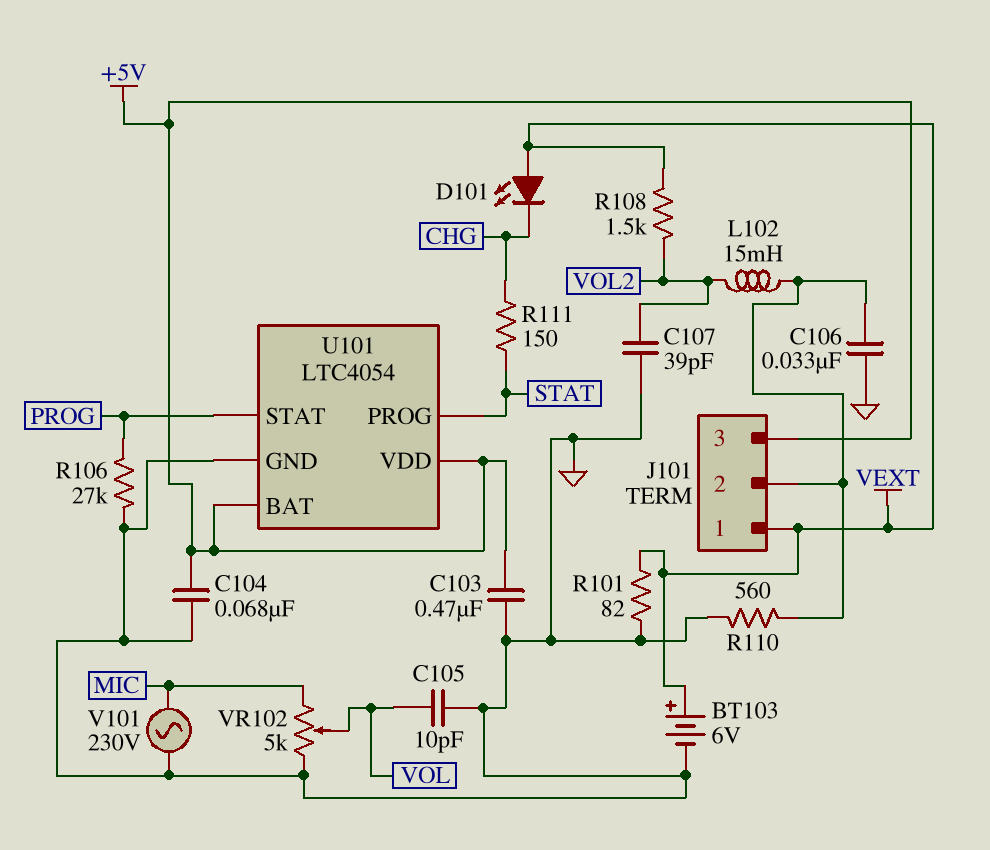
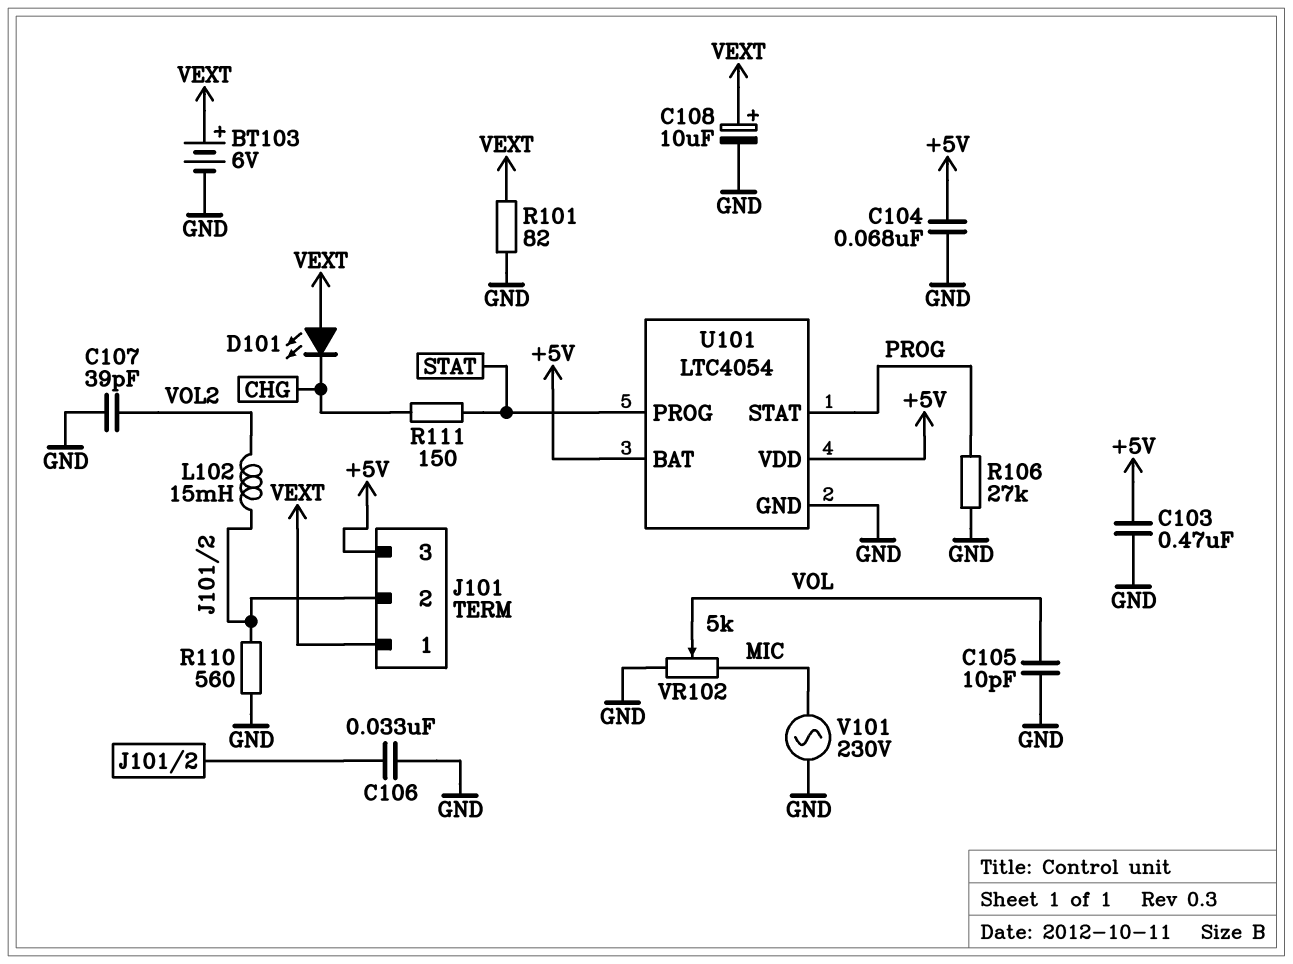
C108: none -> 10uF (plus VEXT, minus GND)
R108: 1.5k (VEXT, VOL2) -> none

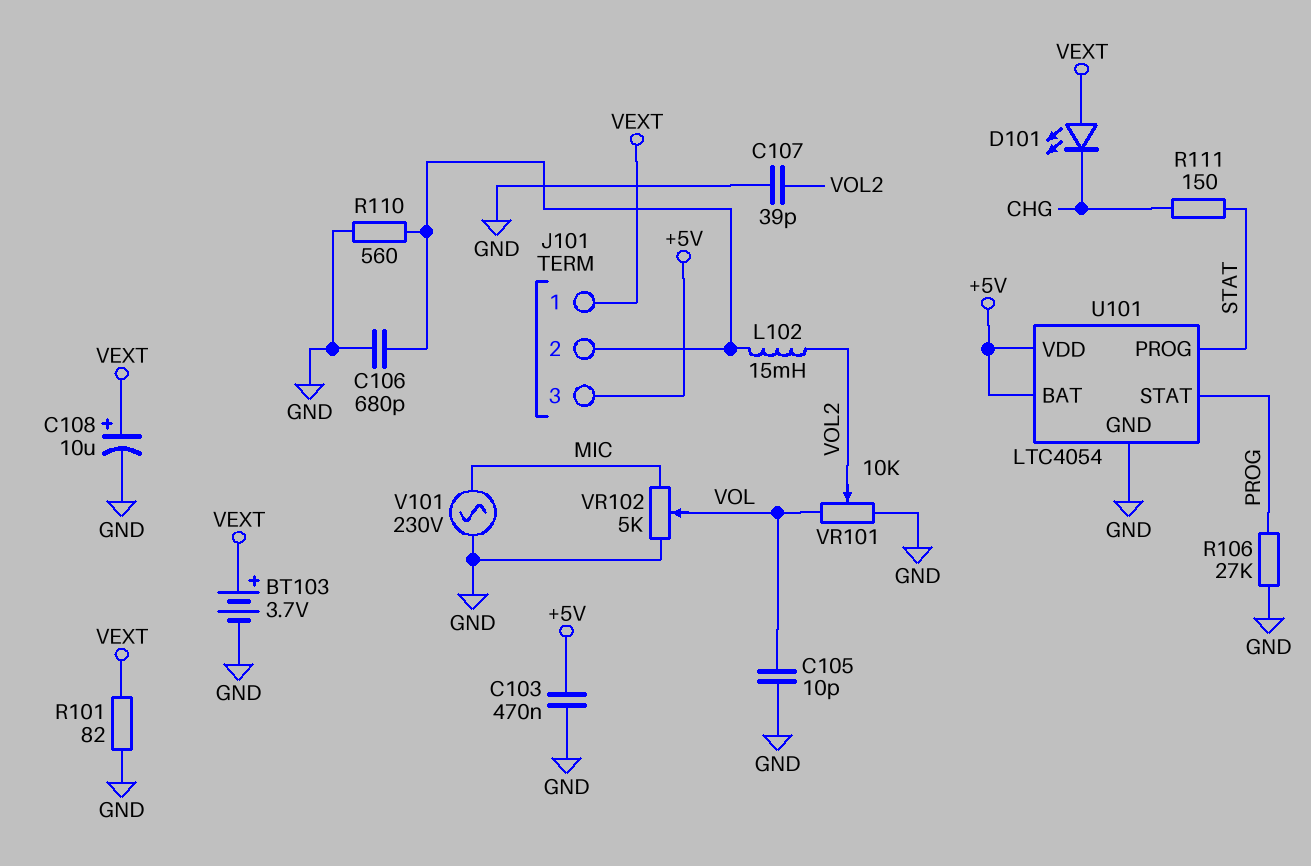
BT103: 6V (plus VEXT, minus GND) -> 3.7V (plus VEXT, minus GND)
C104: 68nF (+5V, GND) -> none
C106: 33nF (GND, J101/2) -> 680pF (GND, J101/2)
VR101: none -> 10k (GND, VOL, wiper VOL2)

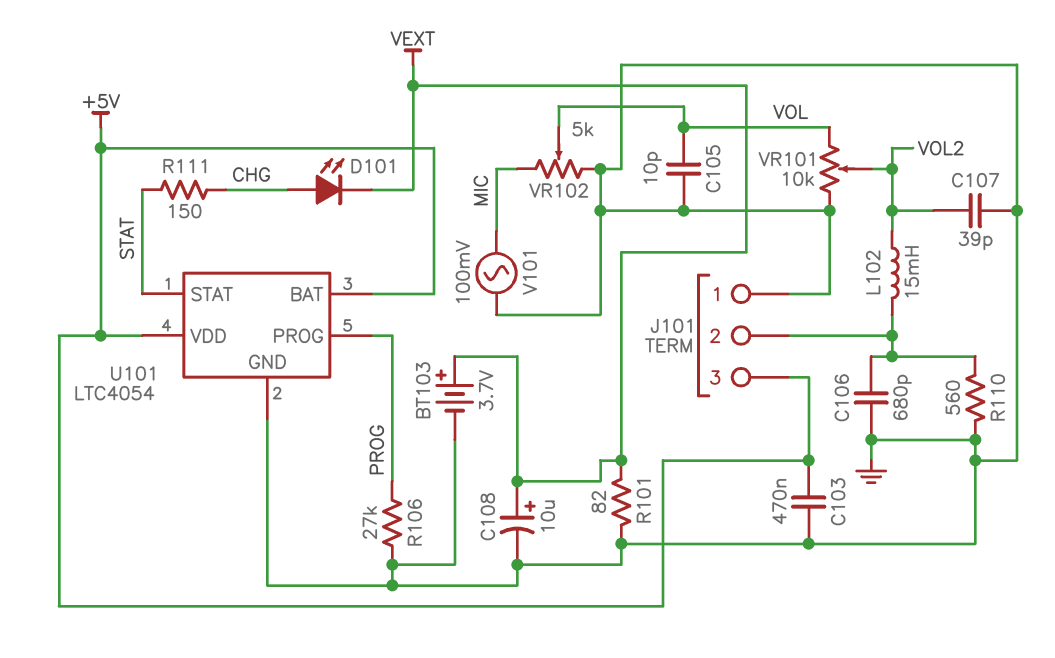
D101: LED (A VEXT, K CHG) -> LED (A CHG, K VEXT)
J101 pin 1: VEXT -> GND
U101 pin PROG: STAT -> PROG
U101 pin STAT: PROG -> STAT
V101: AC 230V (GND, MIC) -> AC 100mV (GND, MIC)

